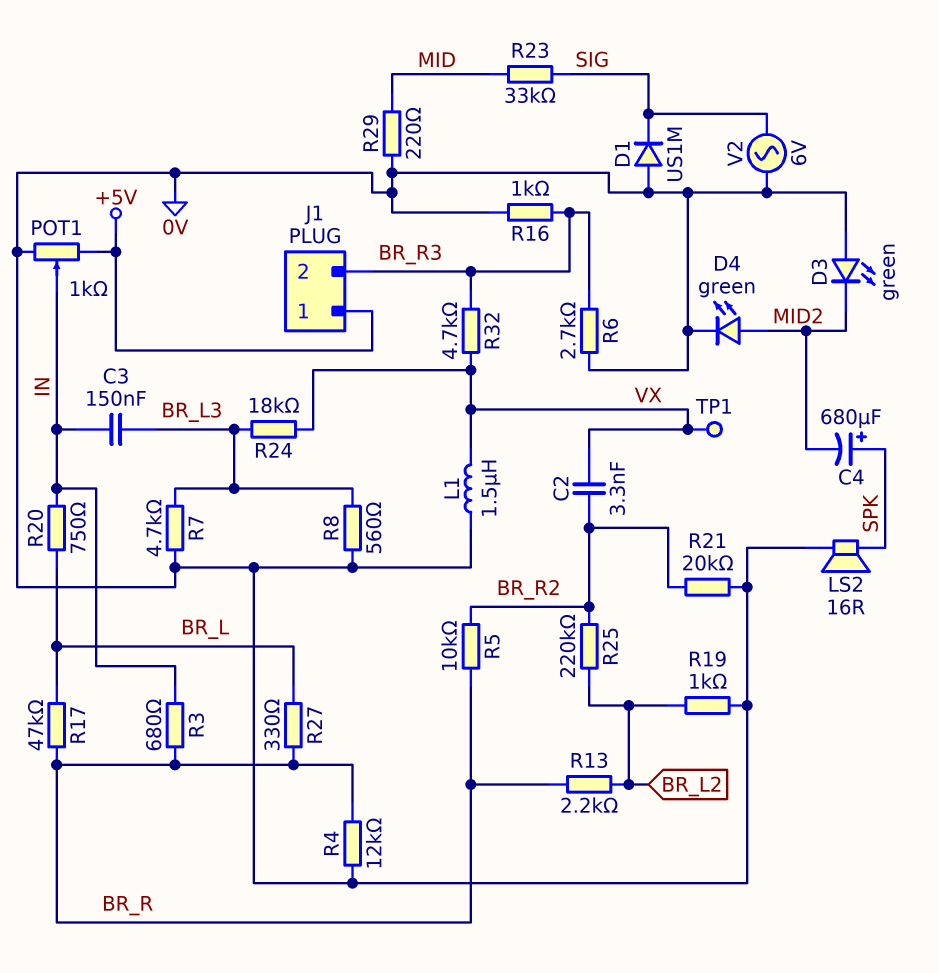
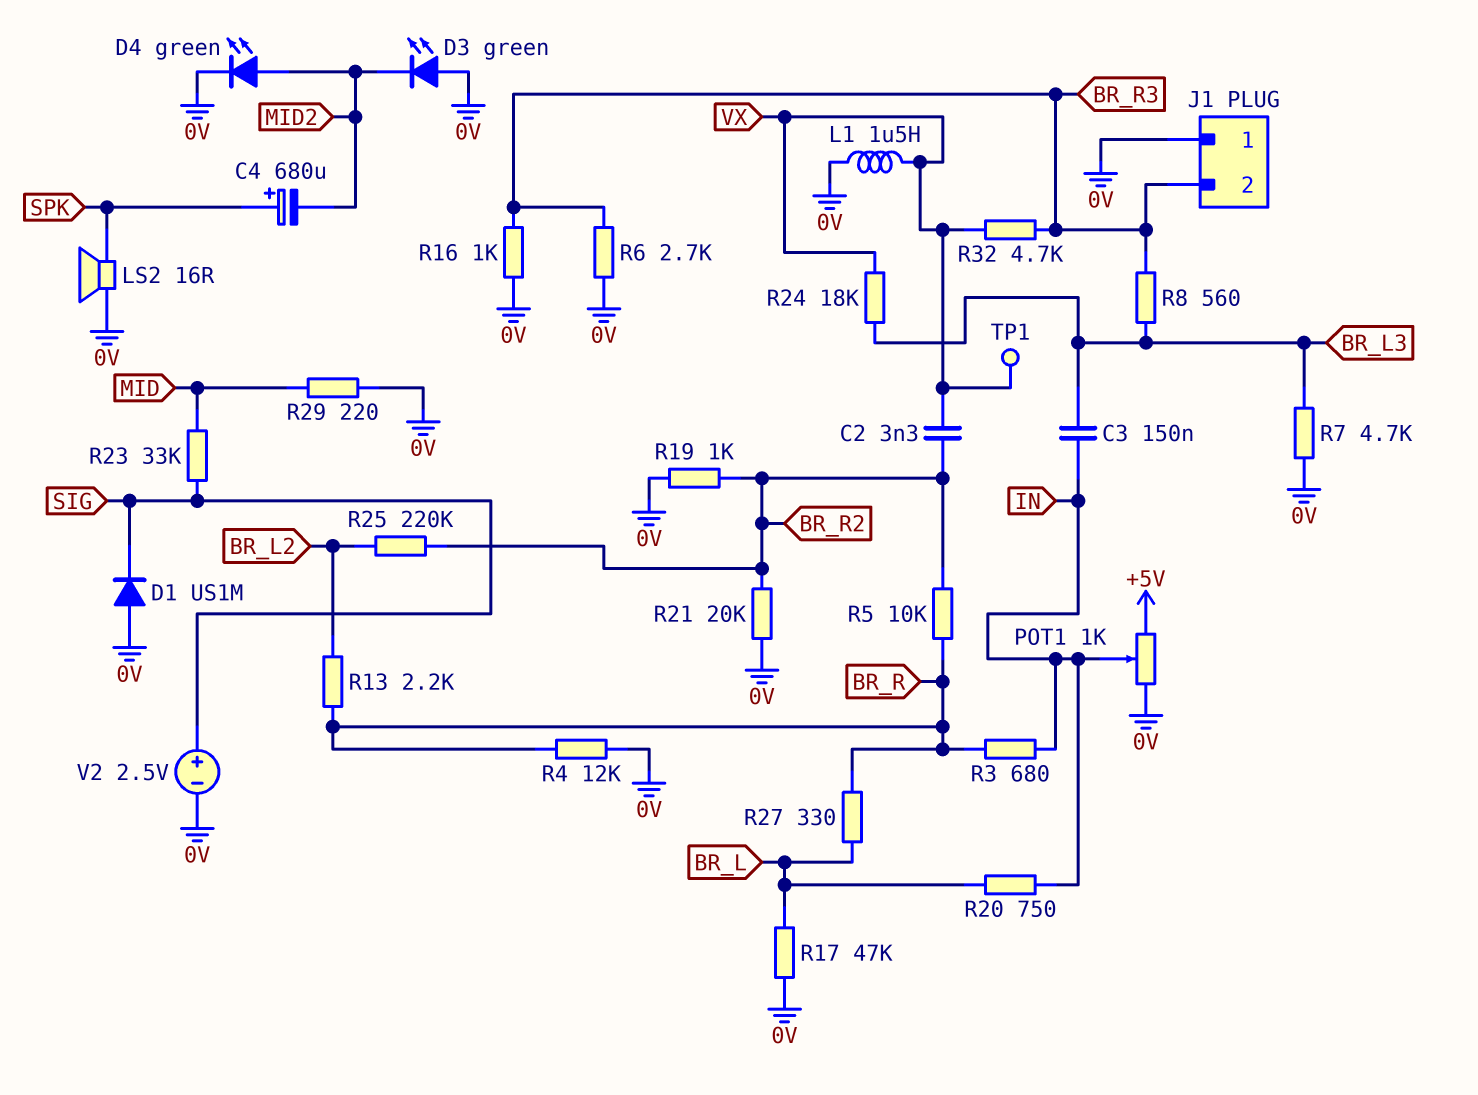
J1 pin 1: +5V -> 0V
R8: 560 (0V, BR_L3) -> 560 (BR_L3, BR_R3)
R17: 47k (BR_L, BR_R) -> 47k (0V, BR_L)
R19: 1k (0V, BR_L2) -> 1k (0V, BR_R2)
V2: AC 6V (0V, SIG) -> 2.5V (plus SIG, minus 0V)

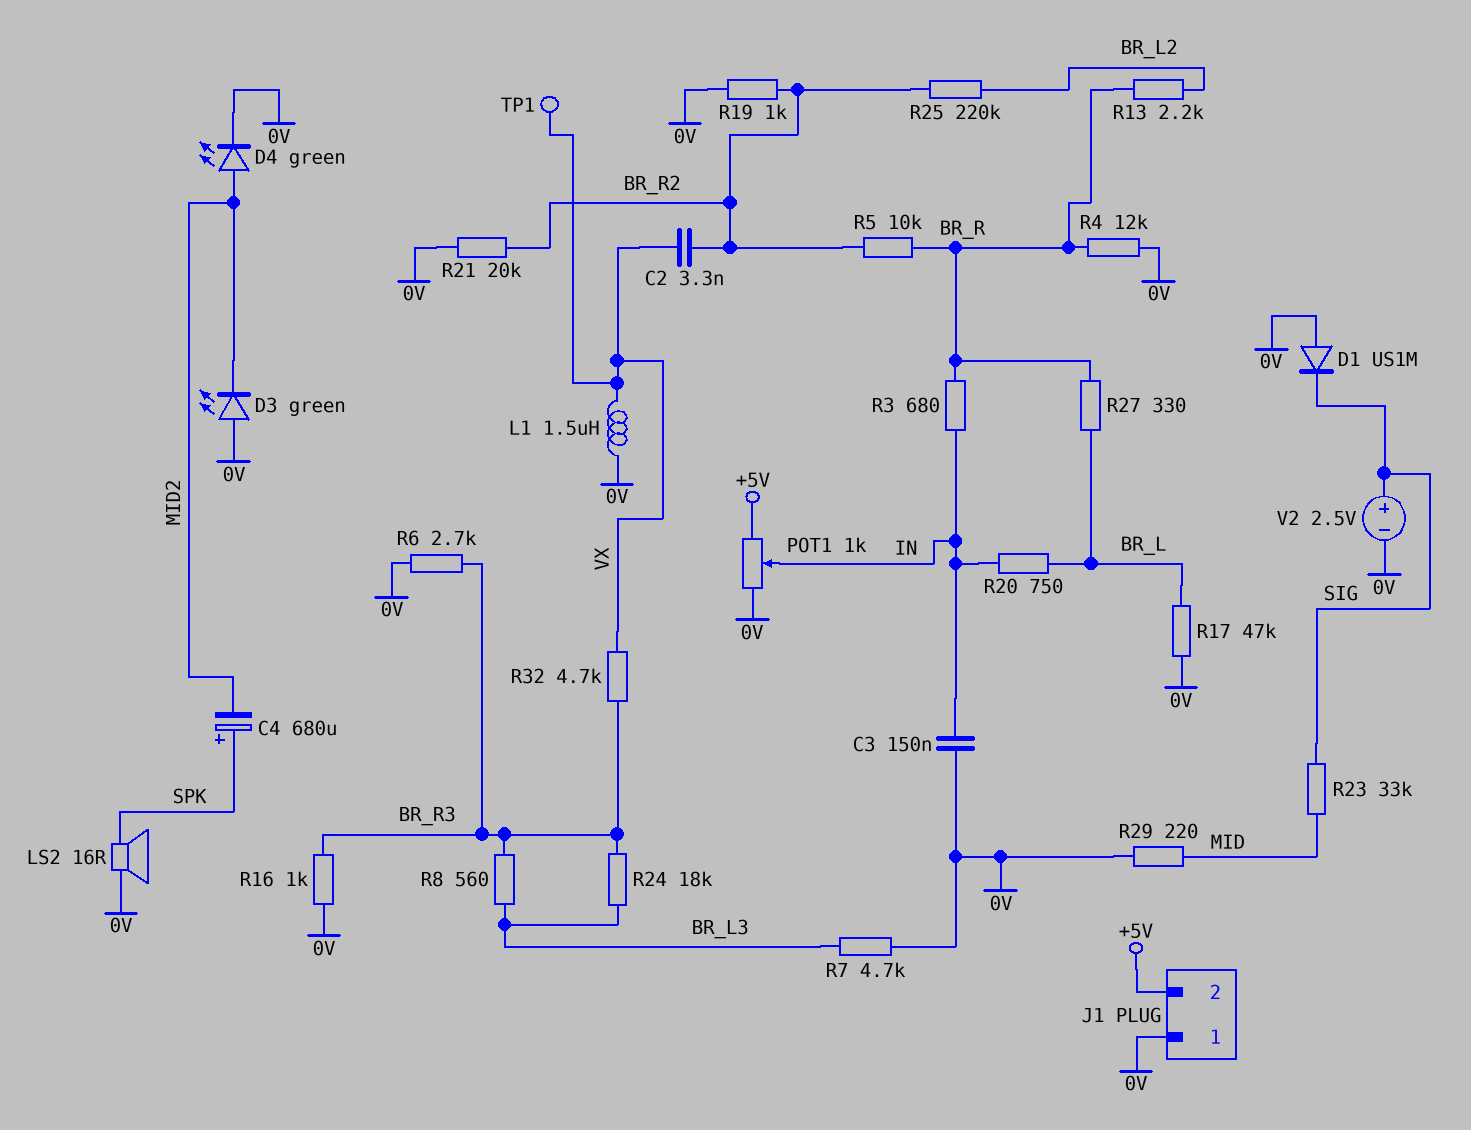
C3: 150nF (BR_L3, IN) -> 150nF (0V, IN)
J1 pin 2: BR_R3 -> +5V
R24: 18k (BR_L3, VX) -> 18k (BR_L3, BR_R3)

